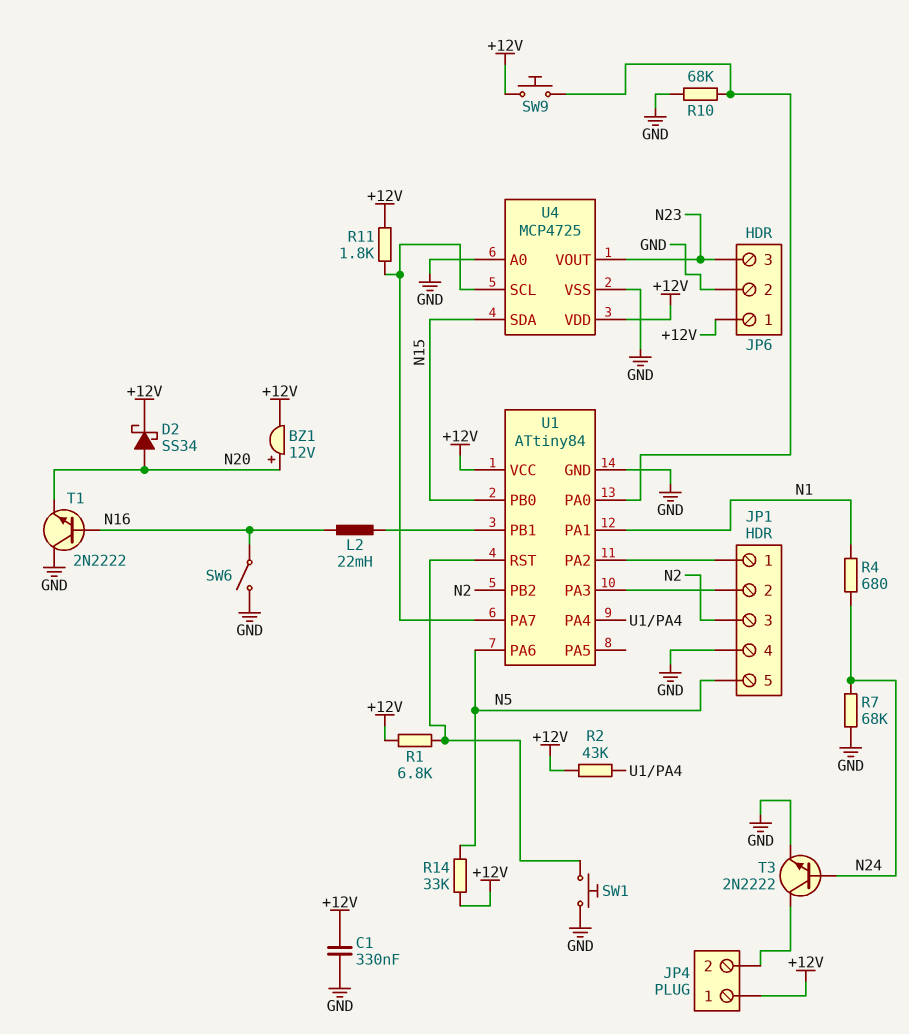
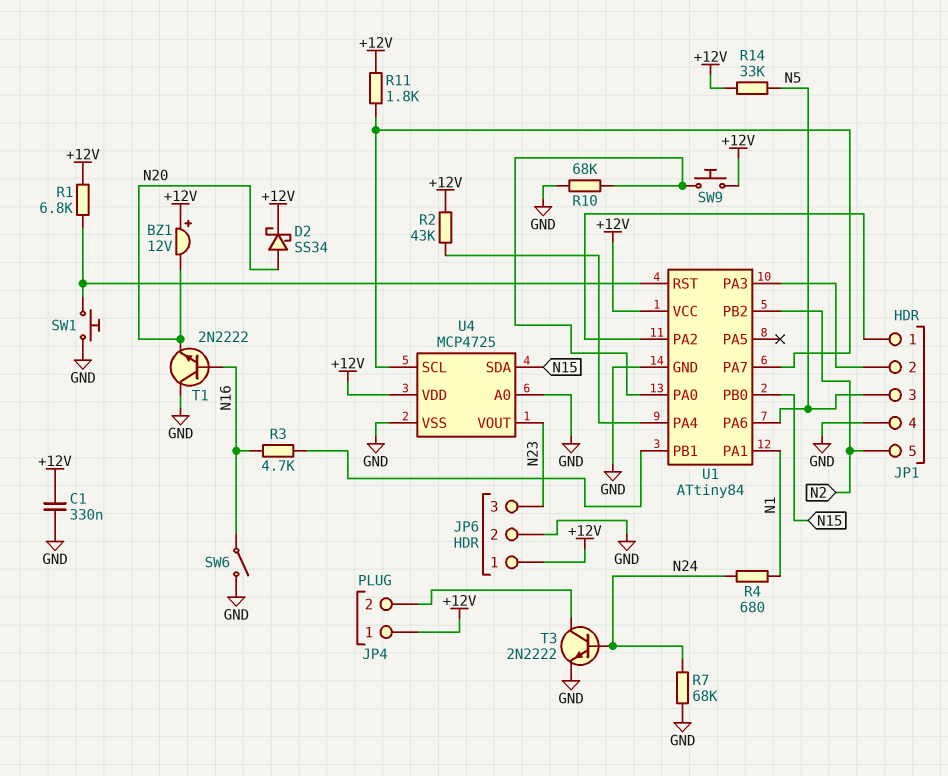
BZ1: buzzer 12V (plus N20, minus +12V) -> buzzer 12V (plus +12V, minus N20)
JP1 pin 3: N2 -> N5
JP1 pin 5: N5 -> N2
L2: 22mH (N16, U1/PB1) -> none
R3: none -> 4.7k (N16, U1/PB1)

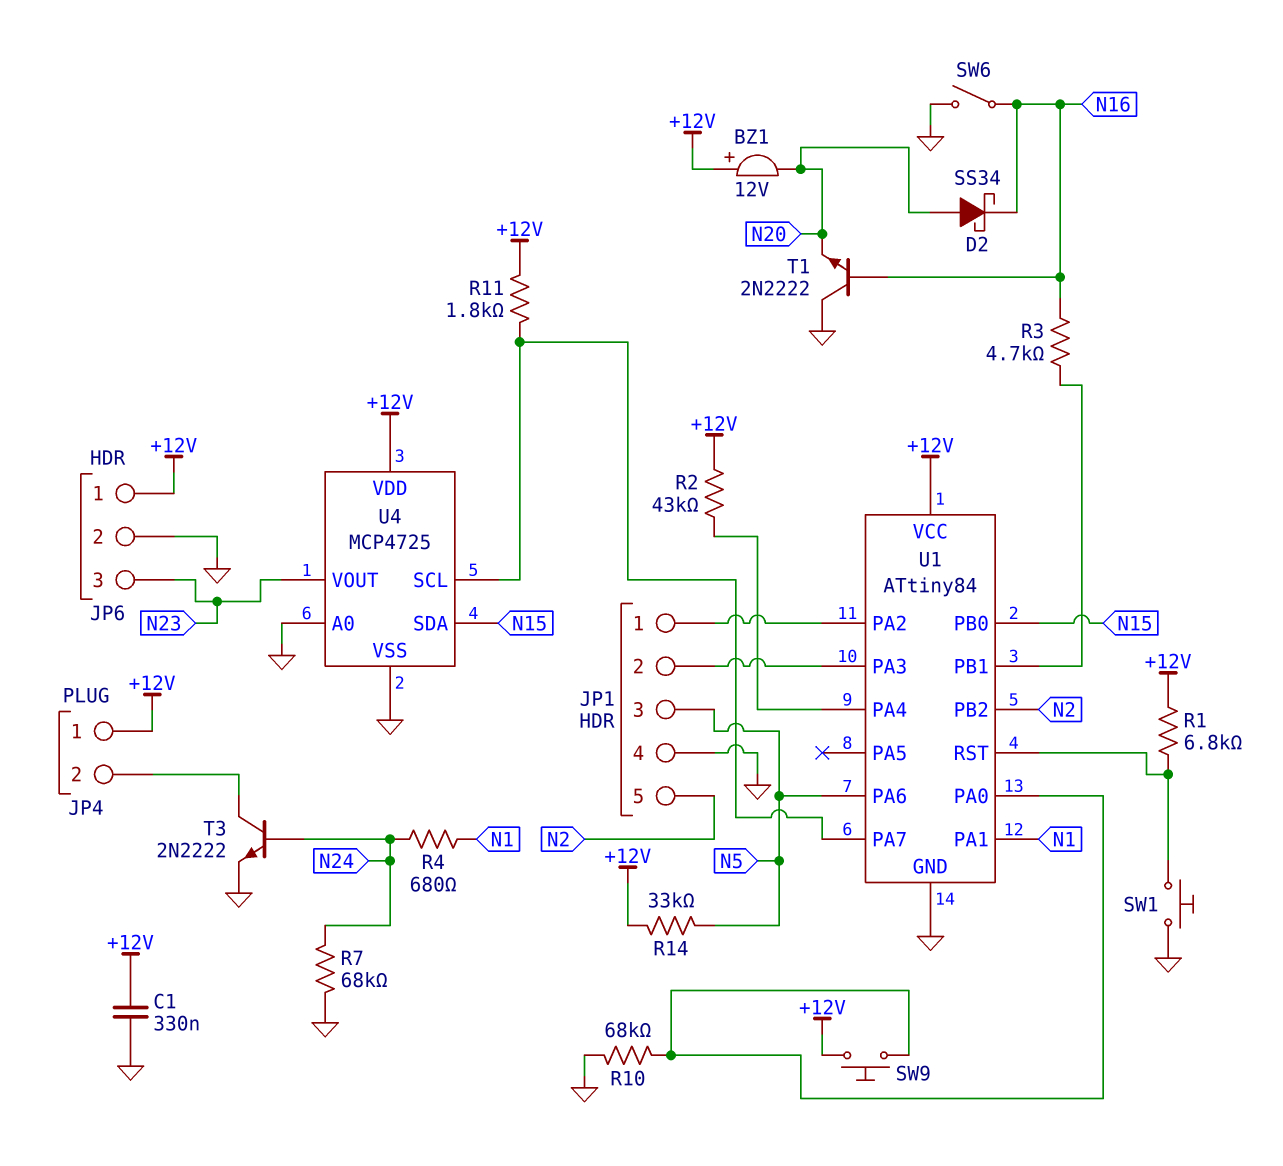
D2: schottky SS34 (A N20, K +12V) -> schottky SS34 (A N20, K N16)

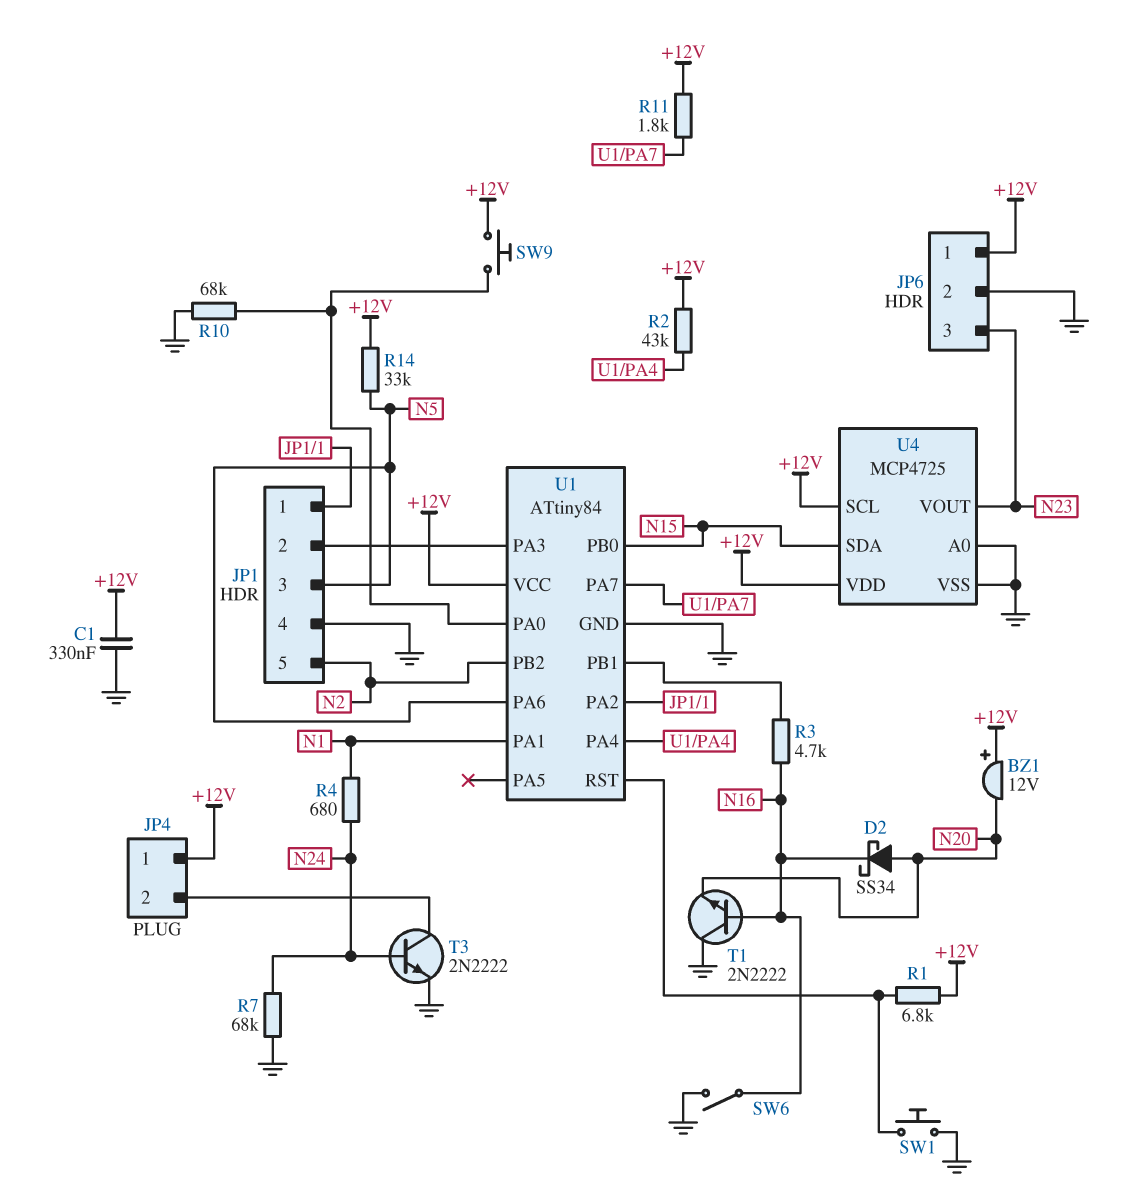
U4 pin SCL: U1/PA7 -> +12V

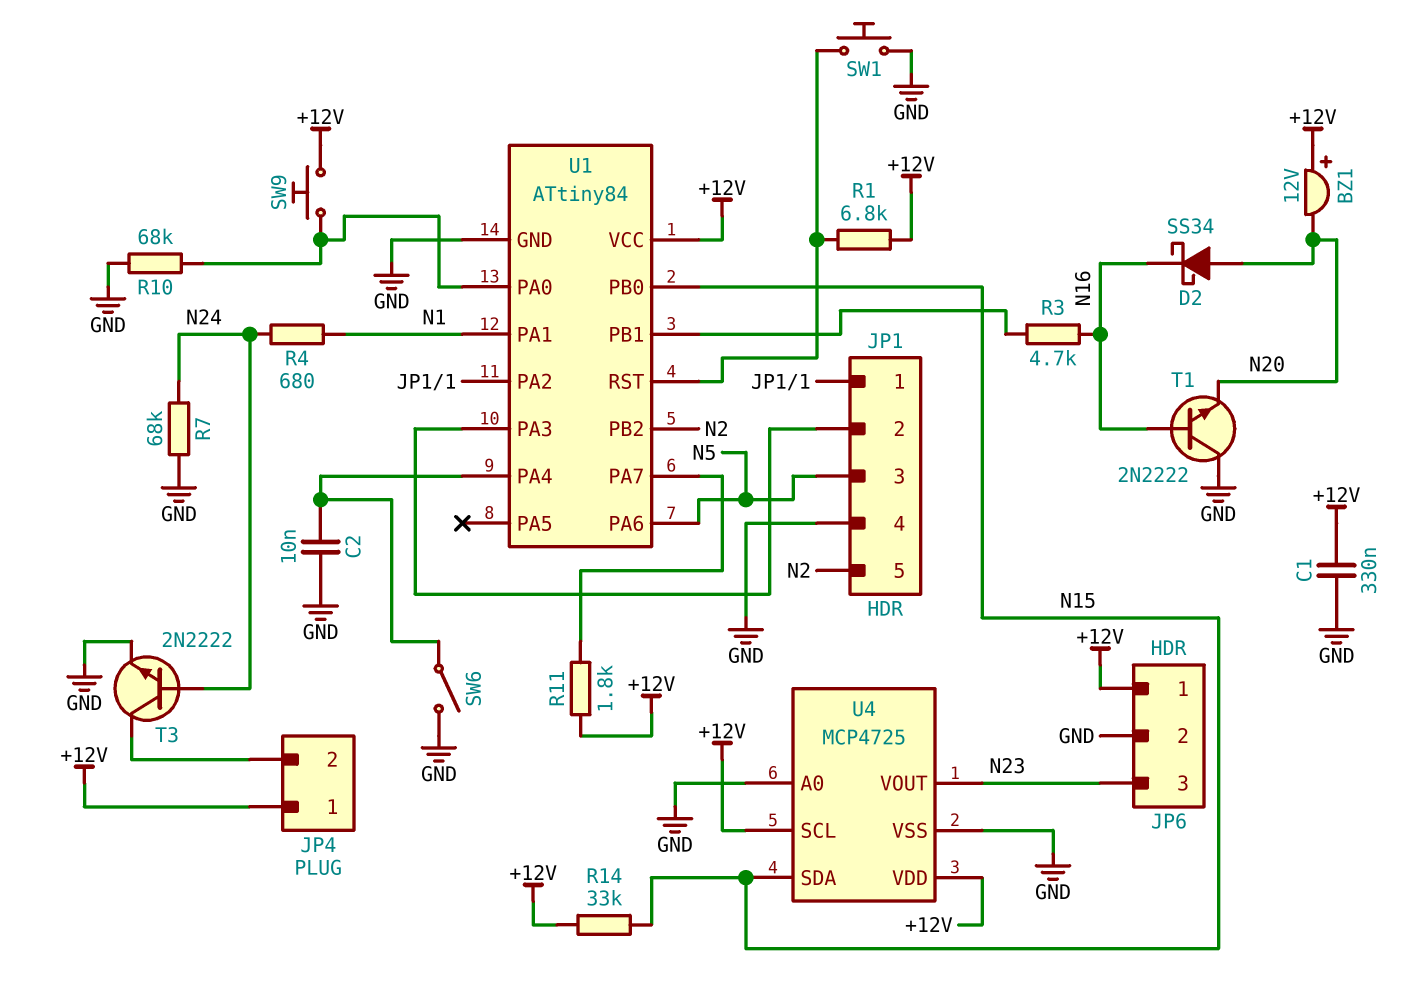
C2: none -> 10nF (GND, U1/PA4)
R2: 43k (+12V, U1/PA4) -> none
R14: 33k (+12V, N5) -> 33k (+12V, N15)
SW6: switch (GND, N16) -> switch (GND, U1/PA4)

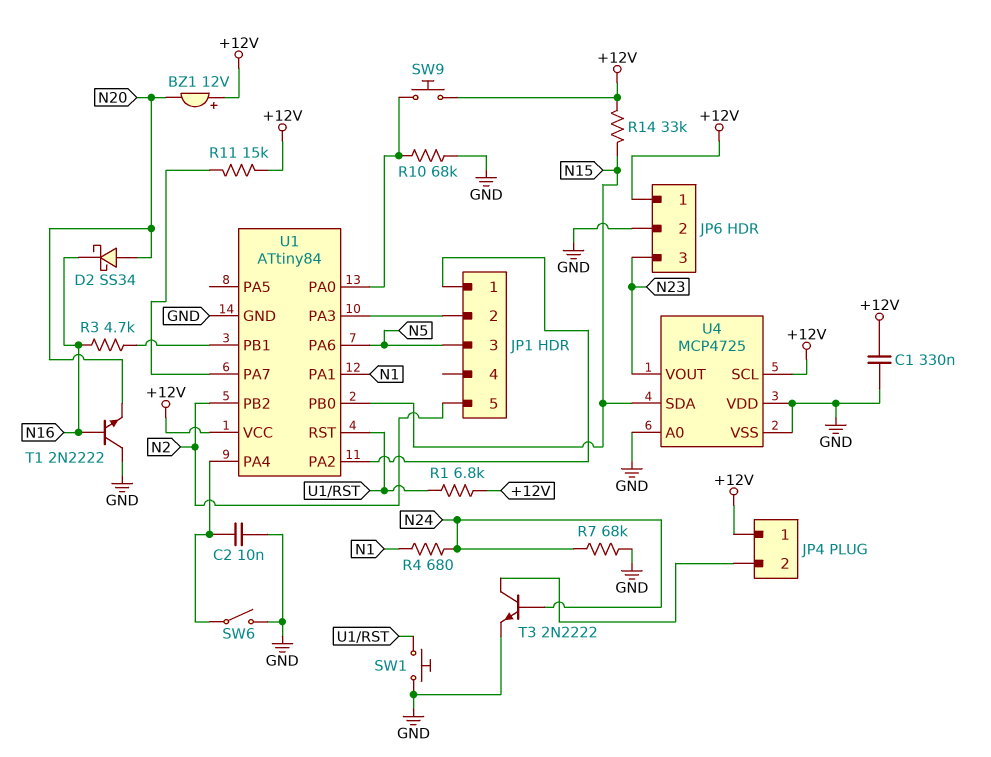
JP1 pin 4: GND -> none
R11: 1.8k (+12V, U1/PA7) -> 15k (+12V, U1/PA7)
U4 pin VDD: +12V -> GND

